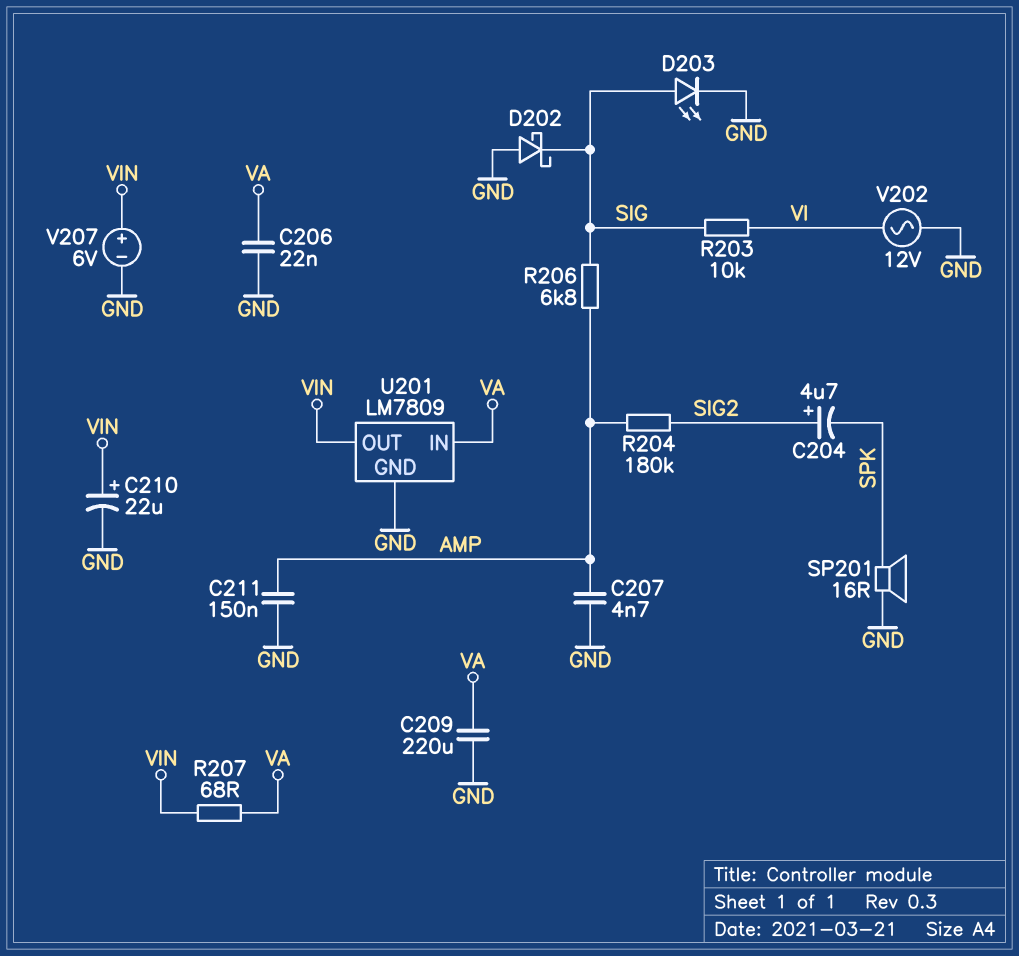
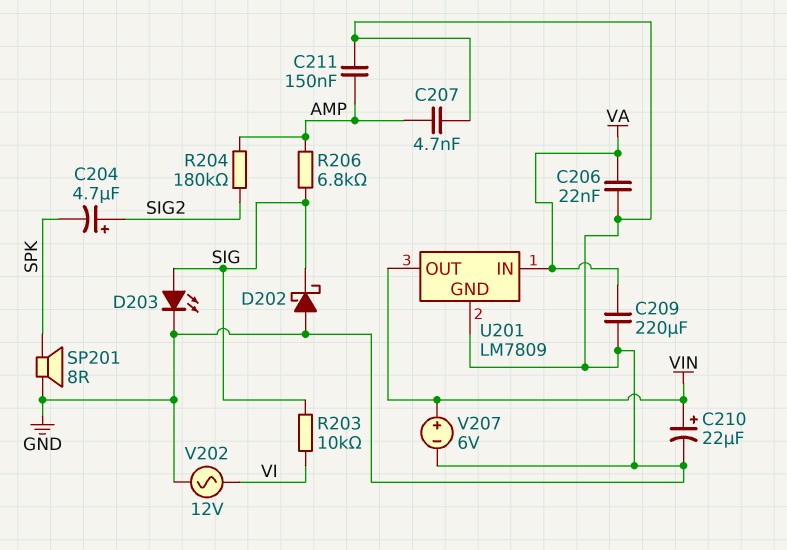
R207: 68 (VA, VIN) -> none
SP201: speaker 16R (GND, SPK) -> speaker 8R (GND, SPK)

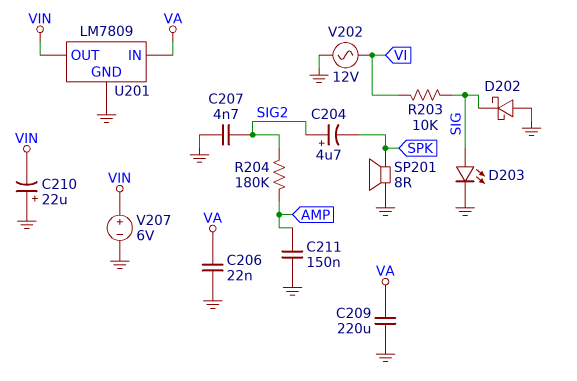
C207: 4.7nF (AMP, GND) -> 4.7nF (GND, SIG2)
C210: 22uF (plus VIN, minus GND) -> 22uF (plus GND, minus VIN)
R206: 6.8k (AMP, SIG) -> none

